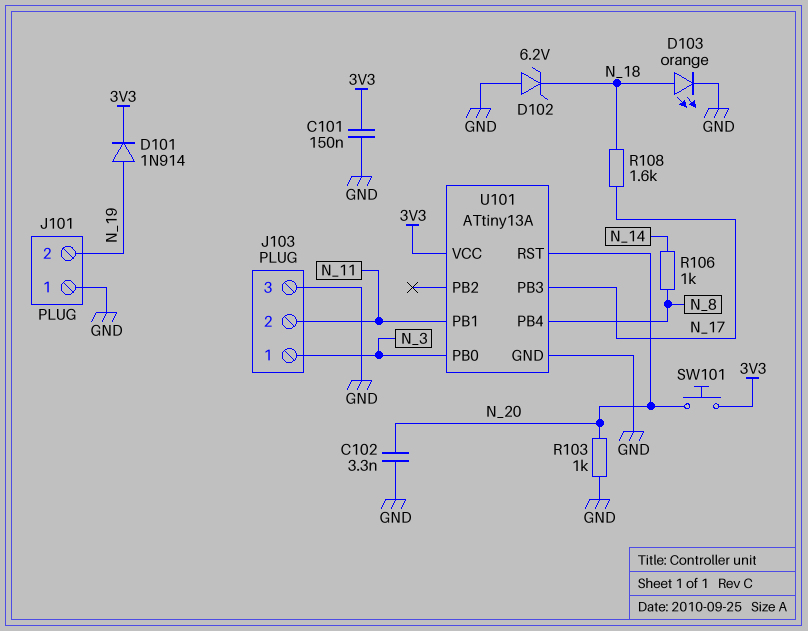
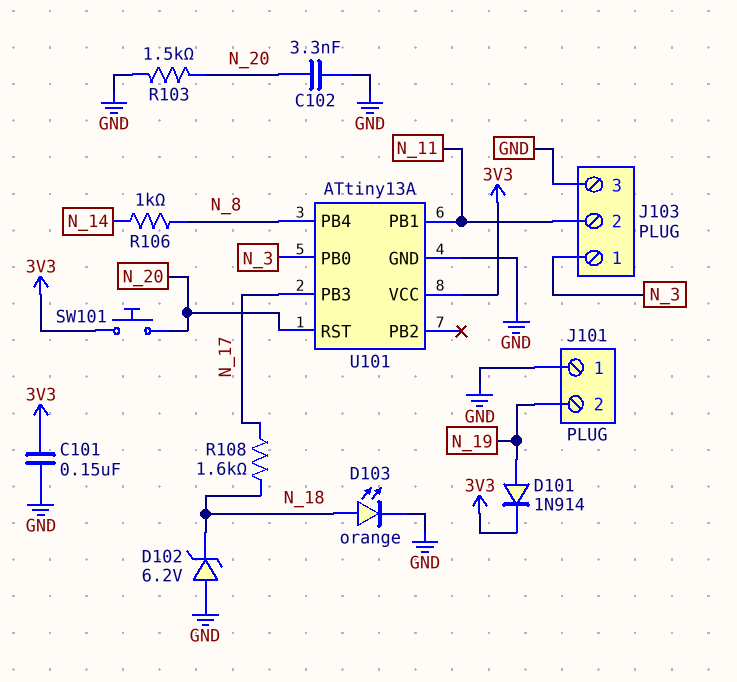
R103: 1k (GND, N_20) -> 1.5k (GND, N_20)

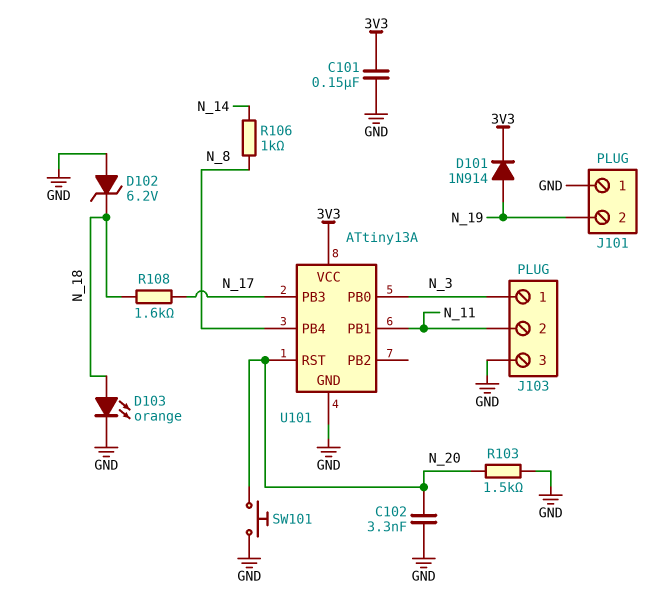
SW101: button (3V3, N_20) -> button (GND, N_20)

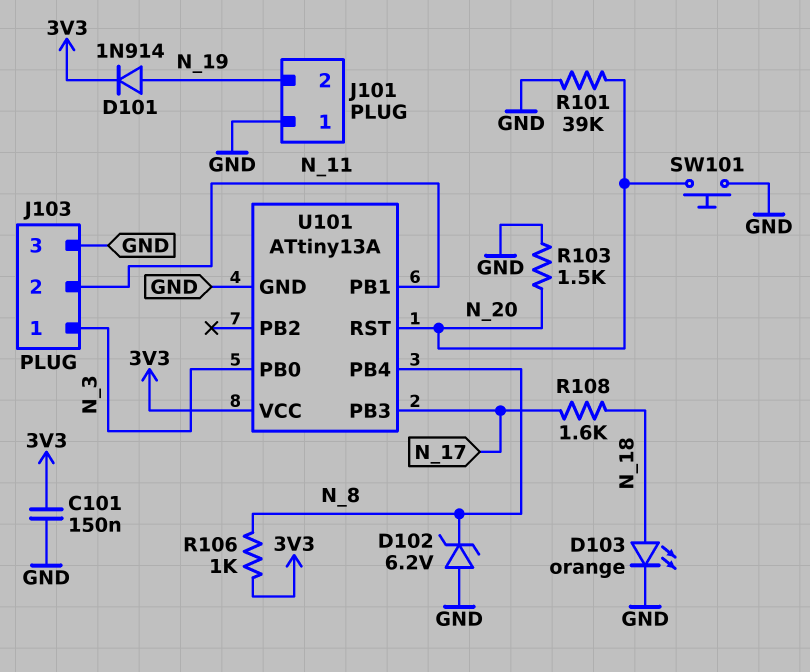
C102: 3.3nF (GND, N_20) -> none
D102: zener 6.2V (A GND, K N_18) -> zener 6.2V (A GND, K N_8)
R101: none -> 39k (GND, N_20)
R106: 1k (N_8, N_14) -> 1k (3V3, N_8)

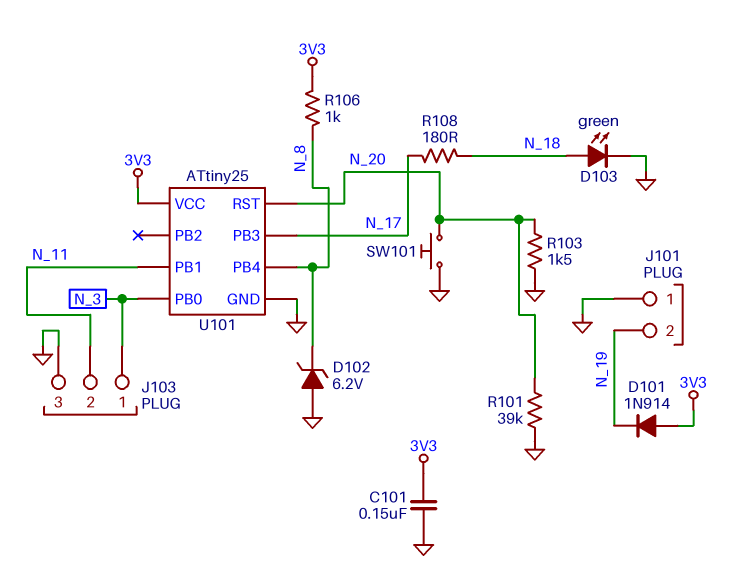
D101: diode 1N914 (A N_19, K 3V3) -> diode 1N914 (A 3V3, K N_19)
D103: LED orange (A N_18, K GND) -> LED green (A N_18, K GND)
R108: 1.6k (N_17, N_18) -> 180 (N_17, N_18)
U101: ATtiny13A -> ATtiny25

